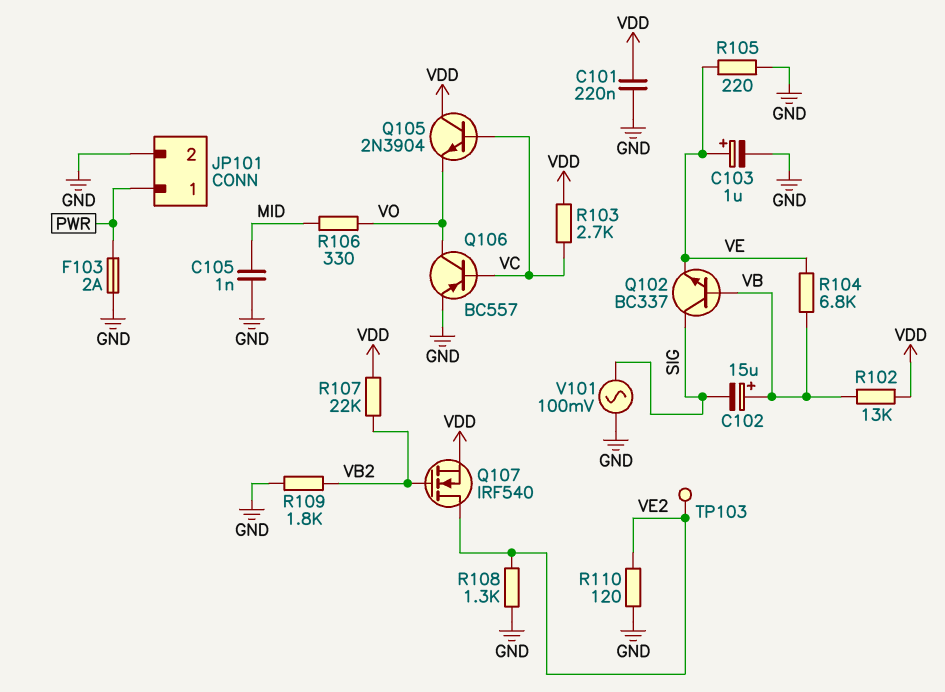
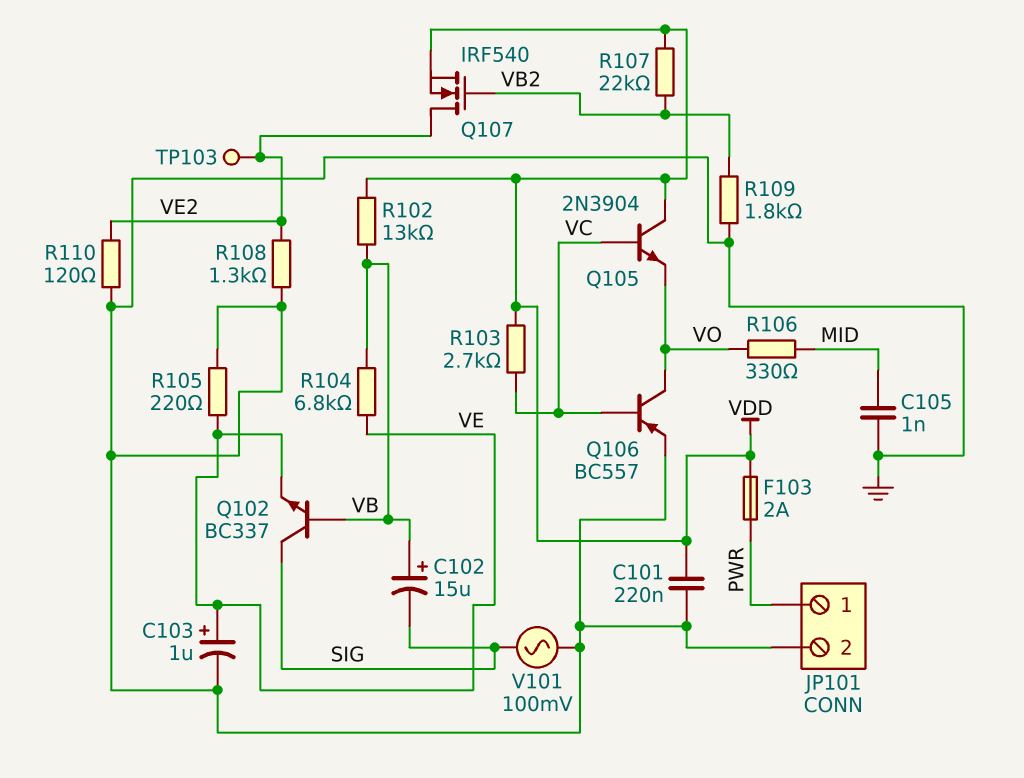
F103: 2A (GND, PWR) -> 2A (PWR, VDD)

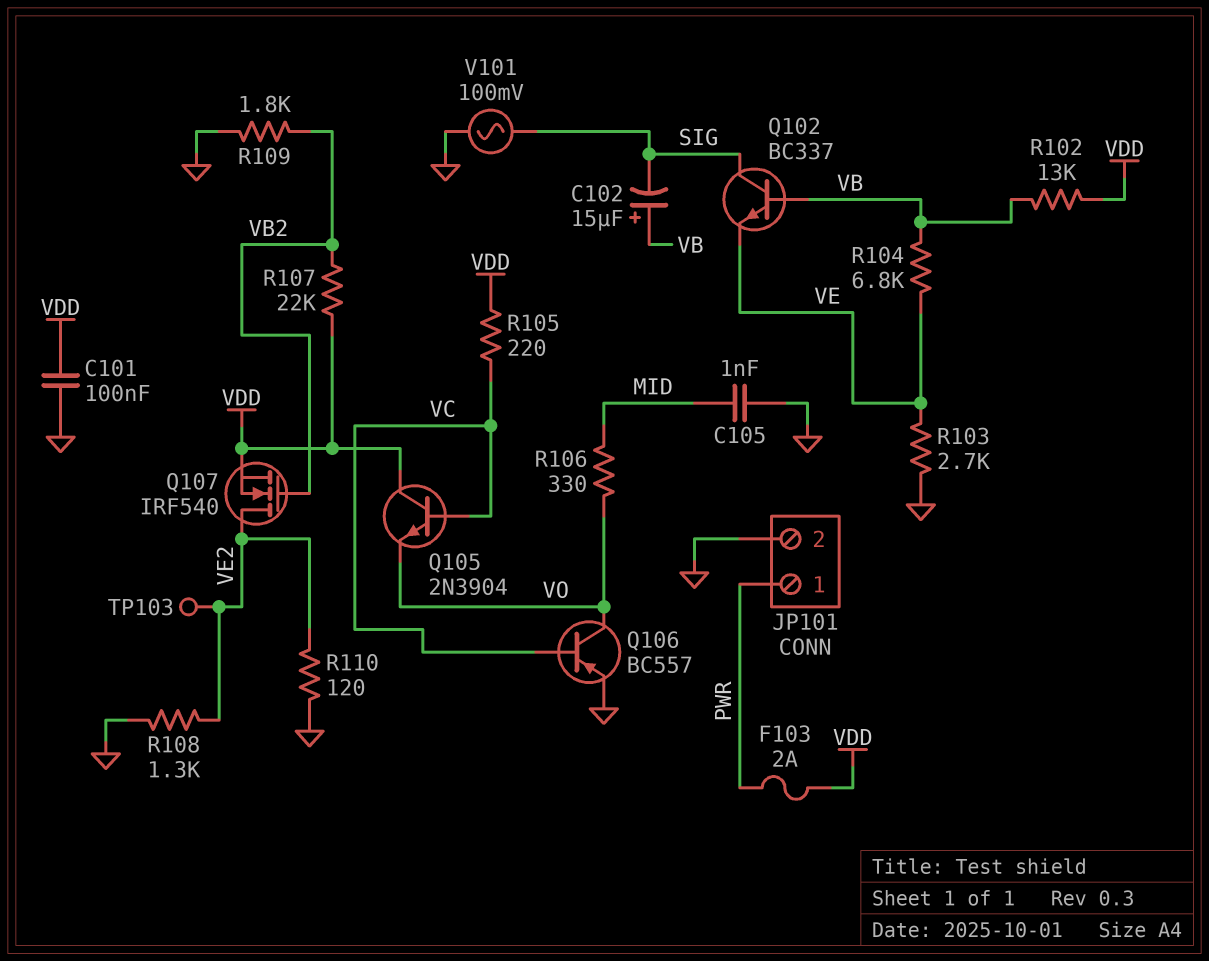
C101: 220nF (GND, VDD) -> 100nF (GND, VDD)
C103: 1uF (plus VE, minus GND) -> none
R103: 2.7k (VC, VDD) -> 2.7k (GND, VE)
R105: 220 (GND, VE) -> 220 (VC, VDD)

